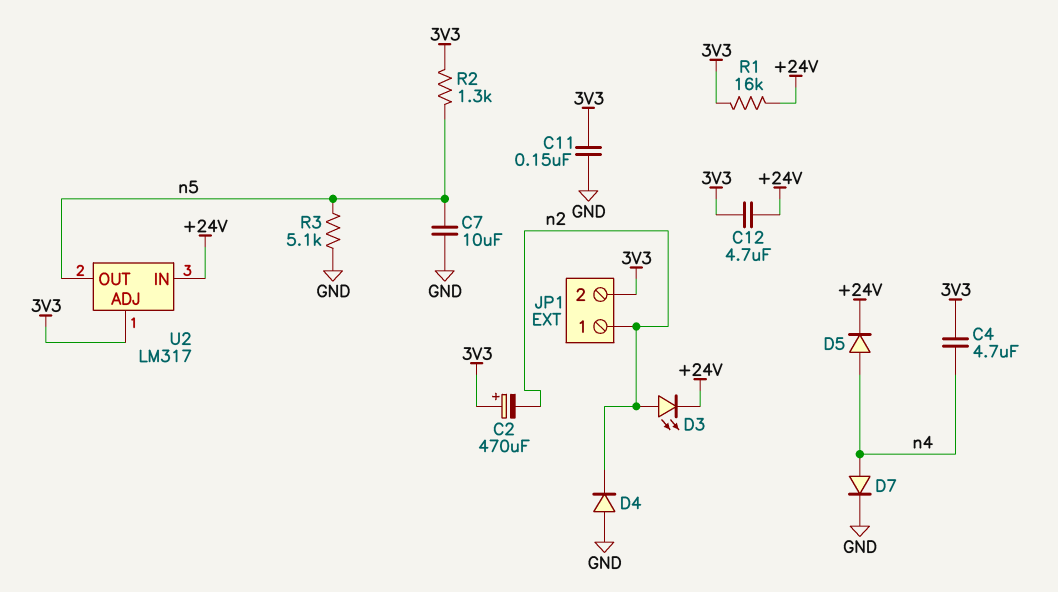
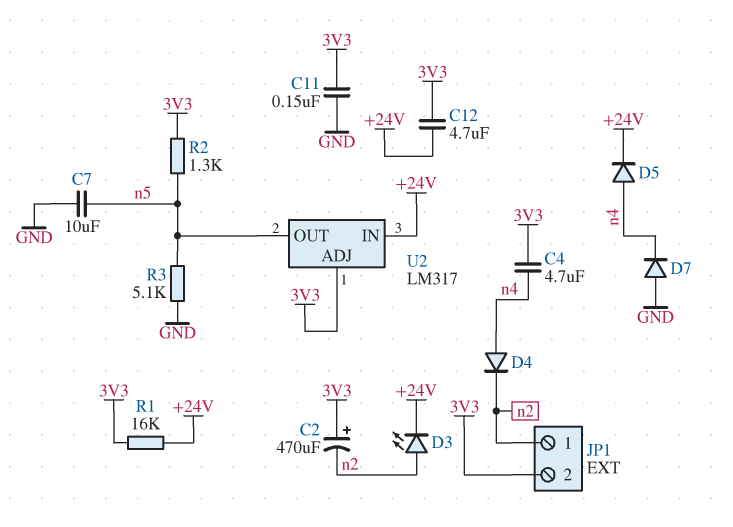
D4: diode (A GND, K n2) -> diode (A n4, K n2)
D7: diode (A n4, K GND) -> diode (A GND, K n4)

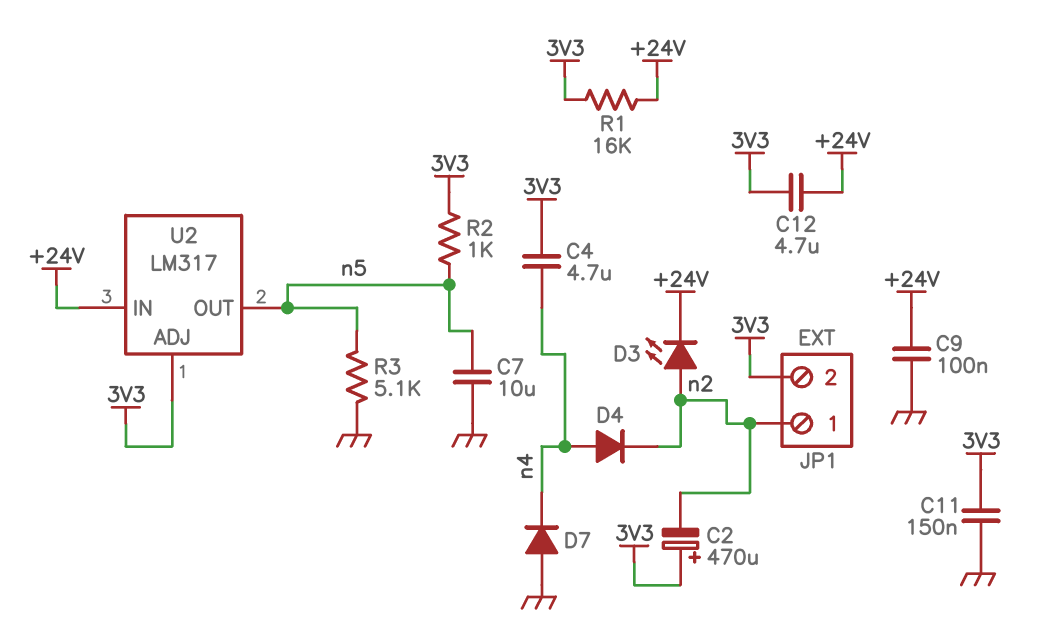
C9: none -> 100nF (+24V, GND)
D5: diode (A n4, K +24V) -> none
R2: 1.3k (3V3, n5) -> 1k (3V3, n5)

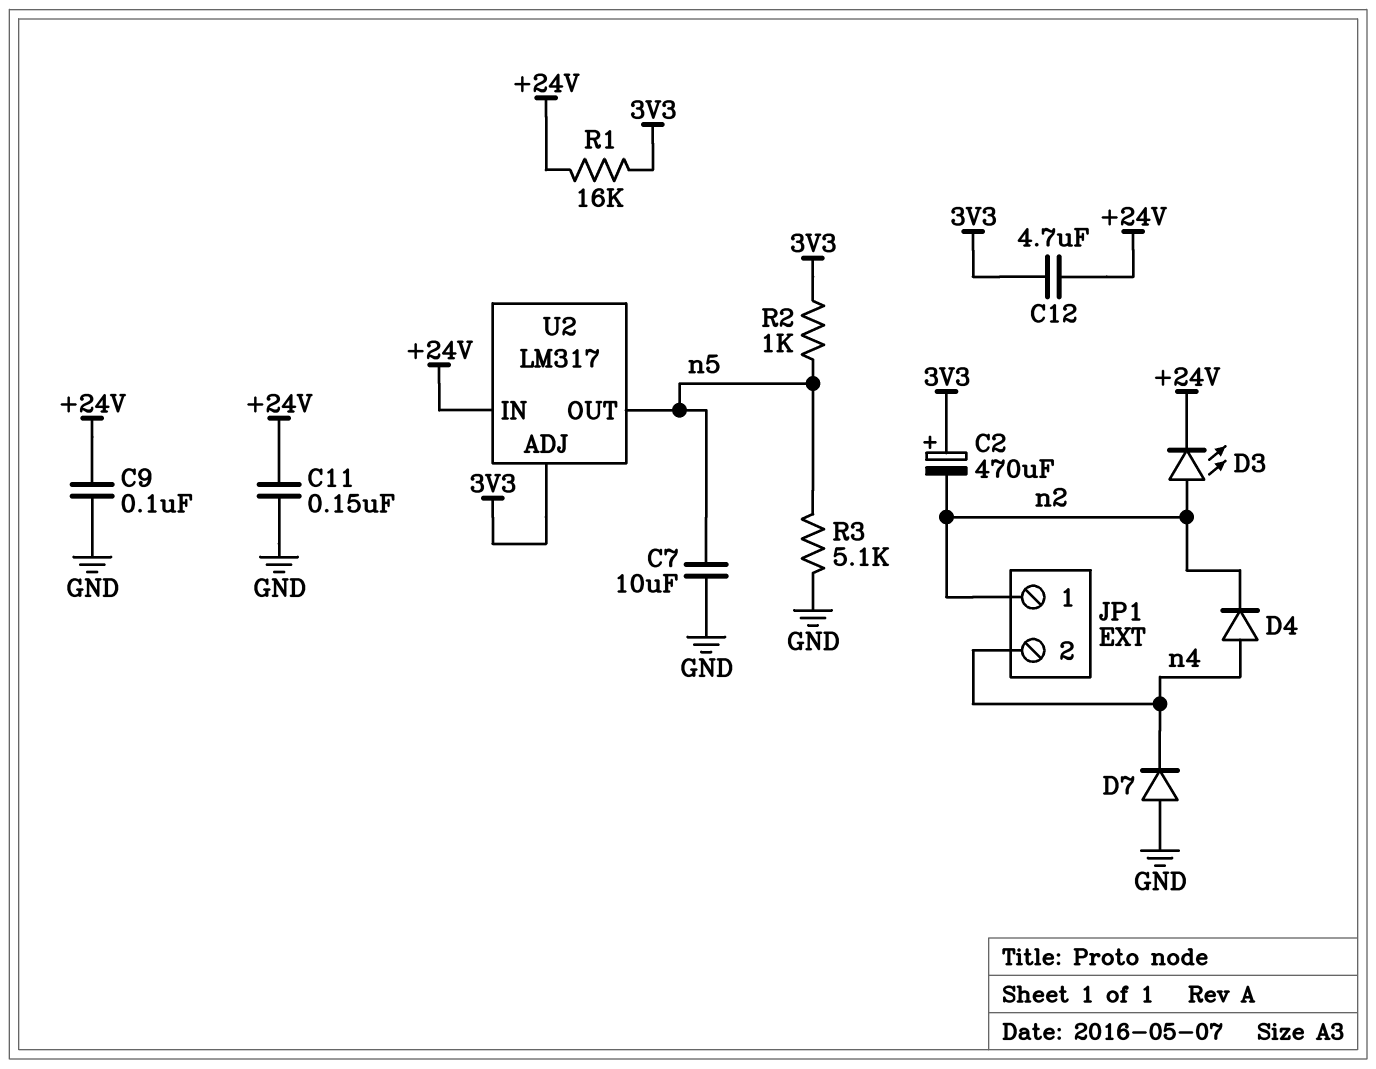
C4: 4.7uF (3V3, n4) -> none
C11: 150nF (3V3, GND) -> 150nF (+24V, GND)
JP1 pin 2: 3V3 -> n4

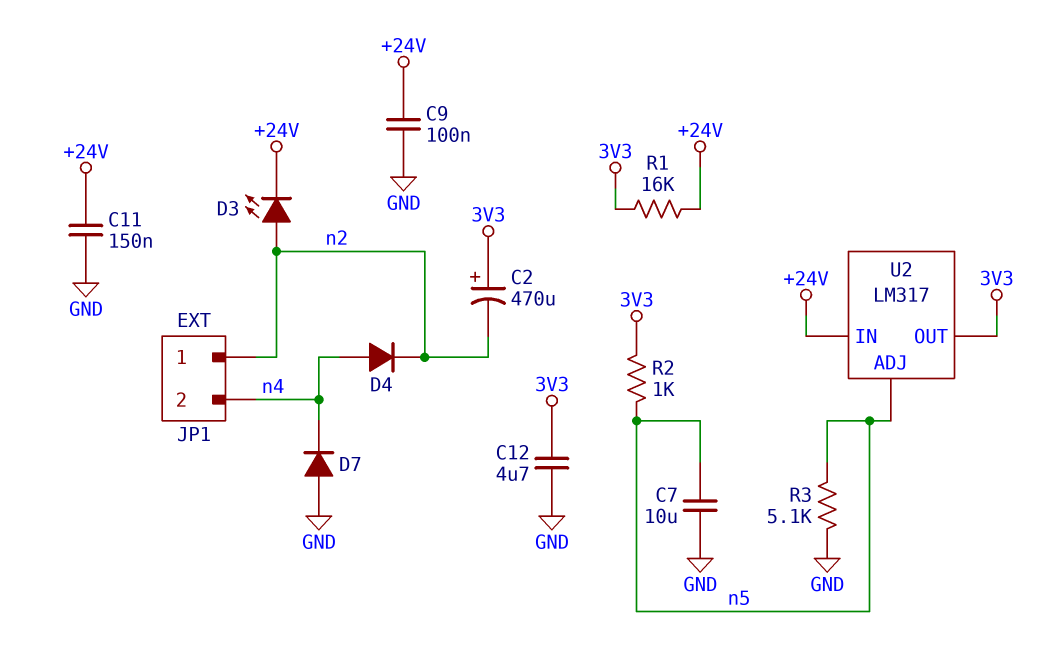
C12: 4.7uF (+24V, 3V3) -> 4.7uF (3V3, GND)
U2 pin ADJ: 3V3 -> n5
U2 pin OUT: n5 -> 3V3

